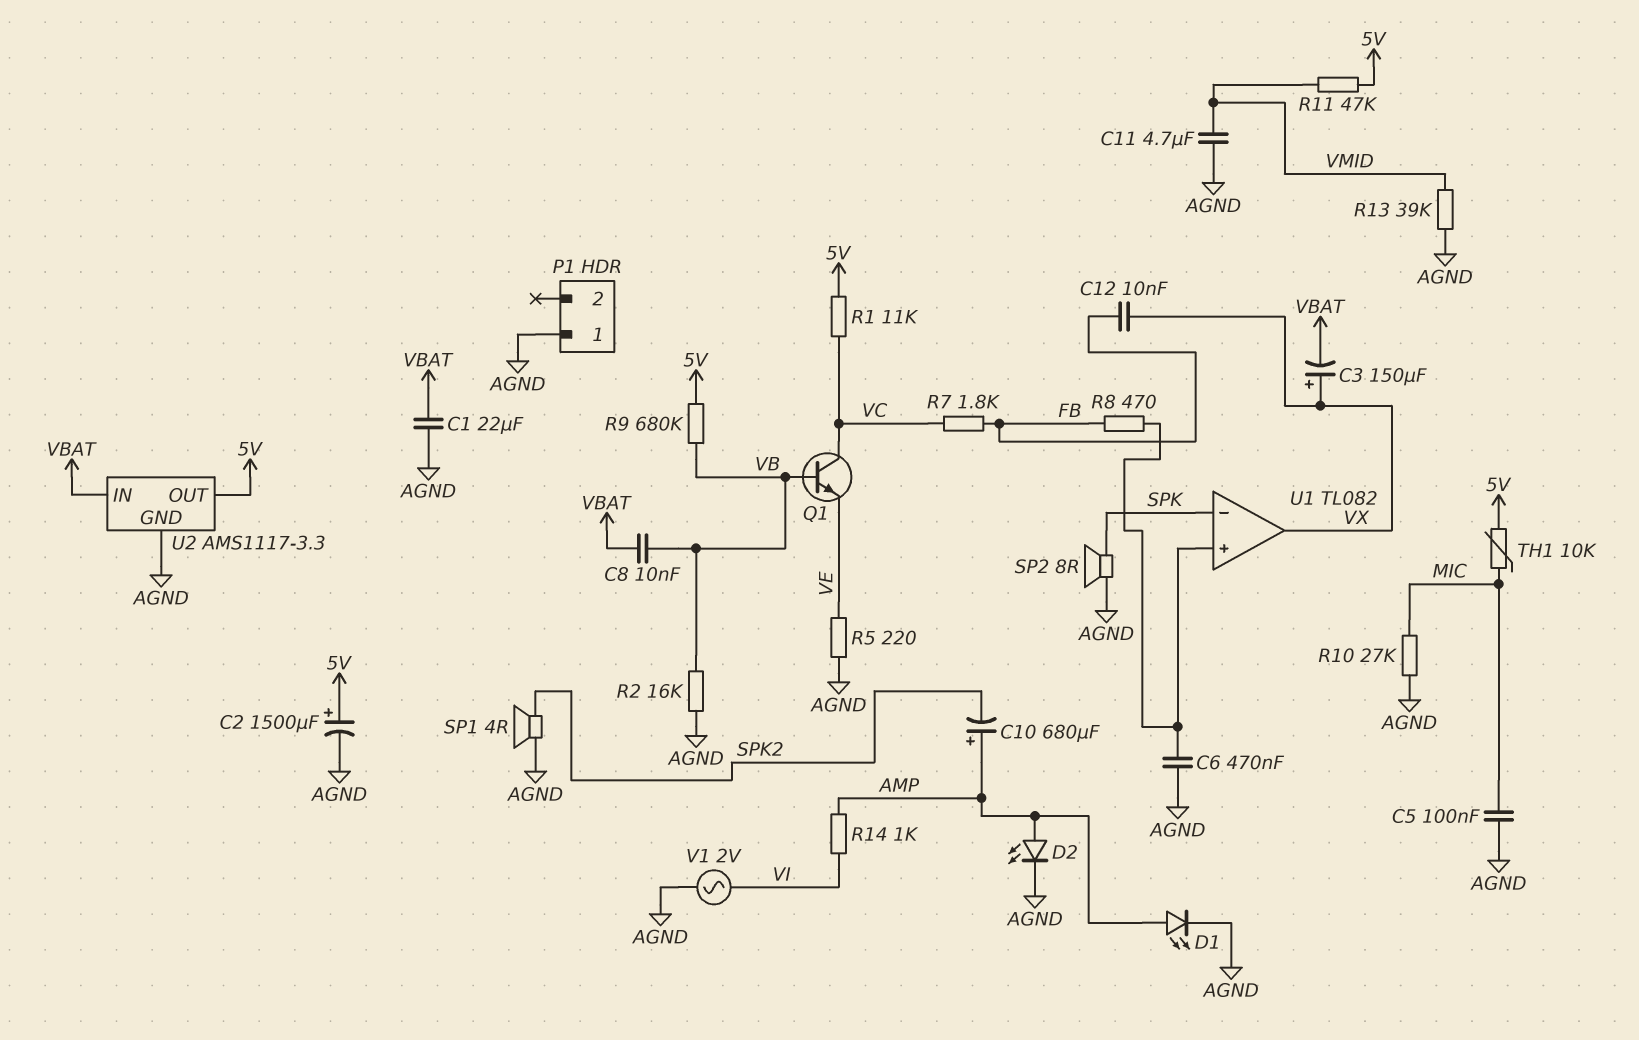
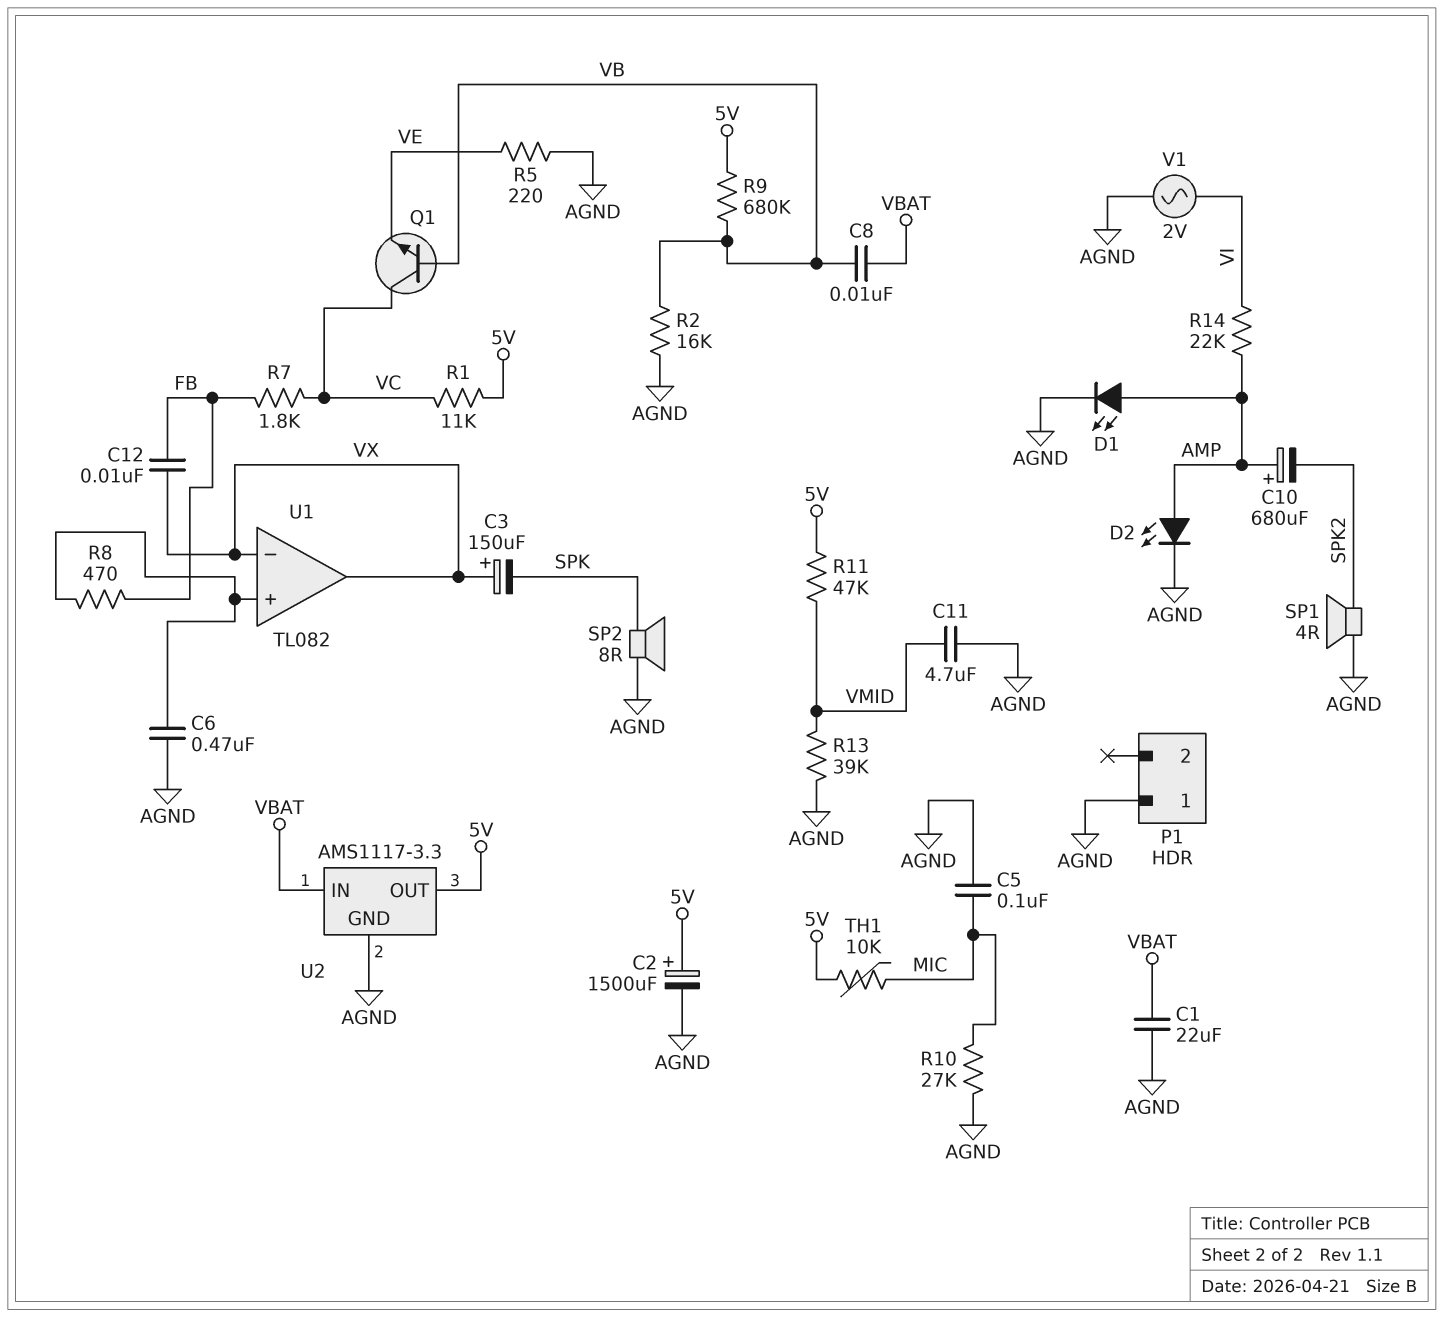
C3: 150uF (plus VX, minus VBAT) -> 150uF (plus VX, minus SPK)
R14: 1k (AMP, VI) -> 22k (AMP, VI)
U1 pin in-: SPK -> VX

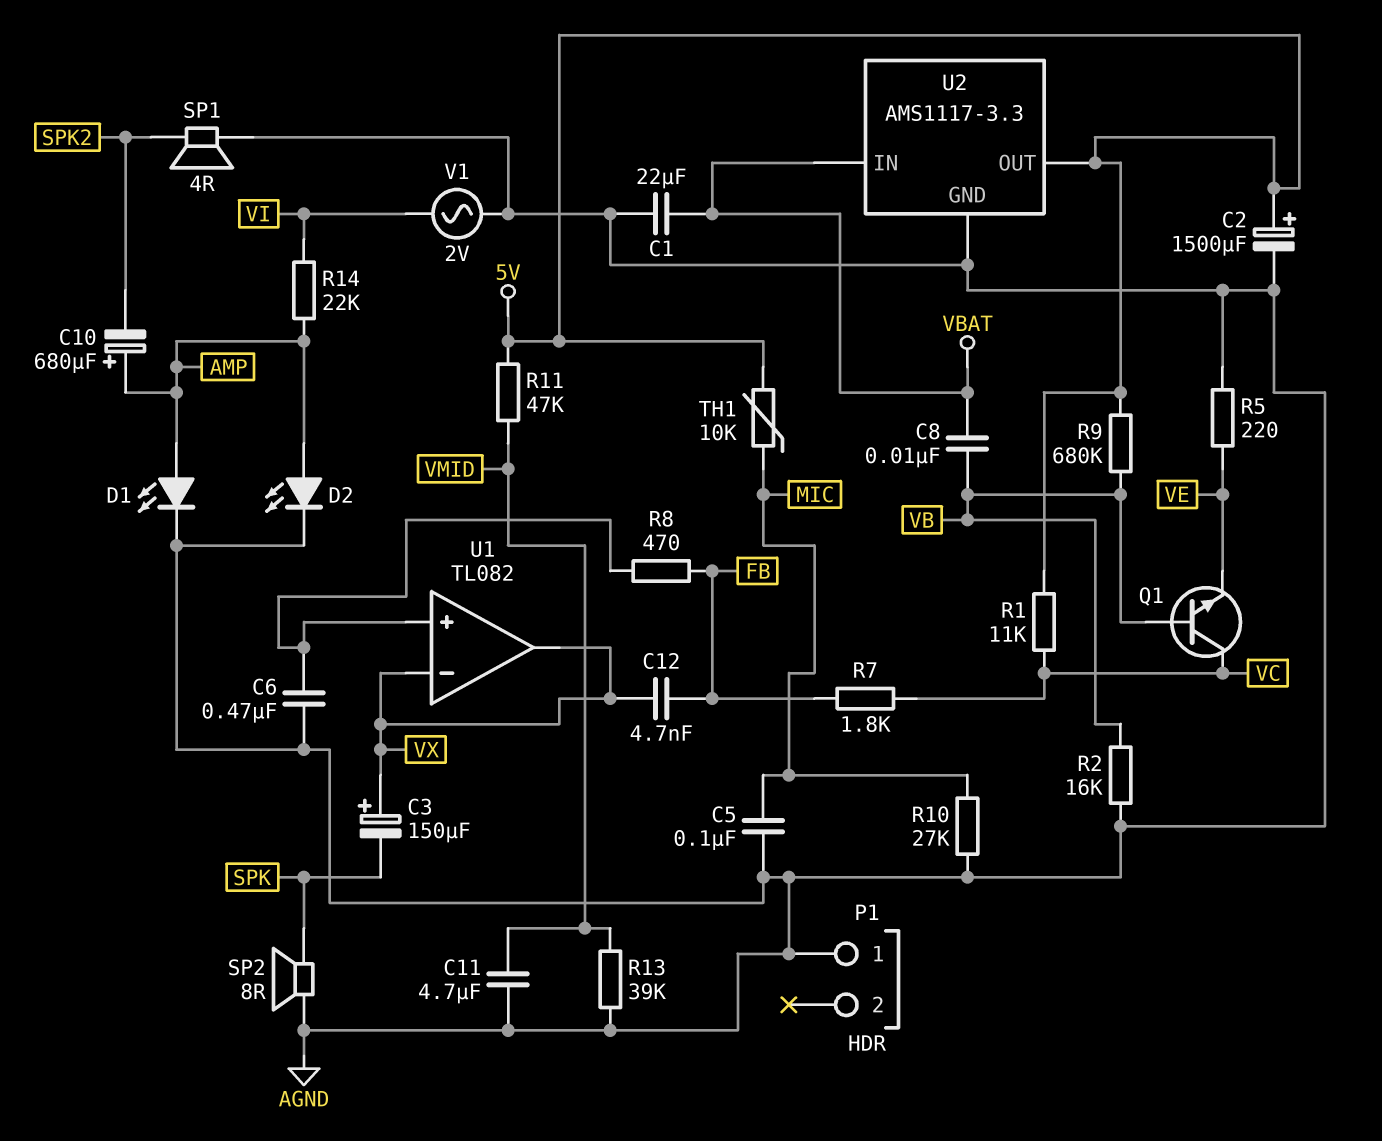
C12: 10nF (FB, VX) -> 4.7nF (FB, VX)

